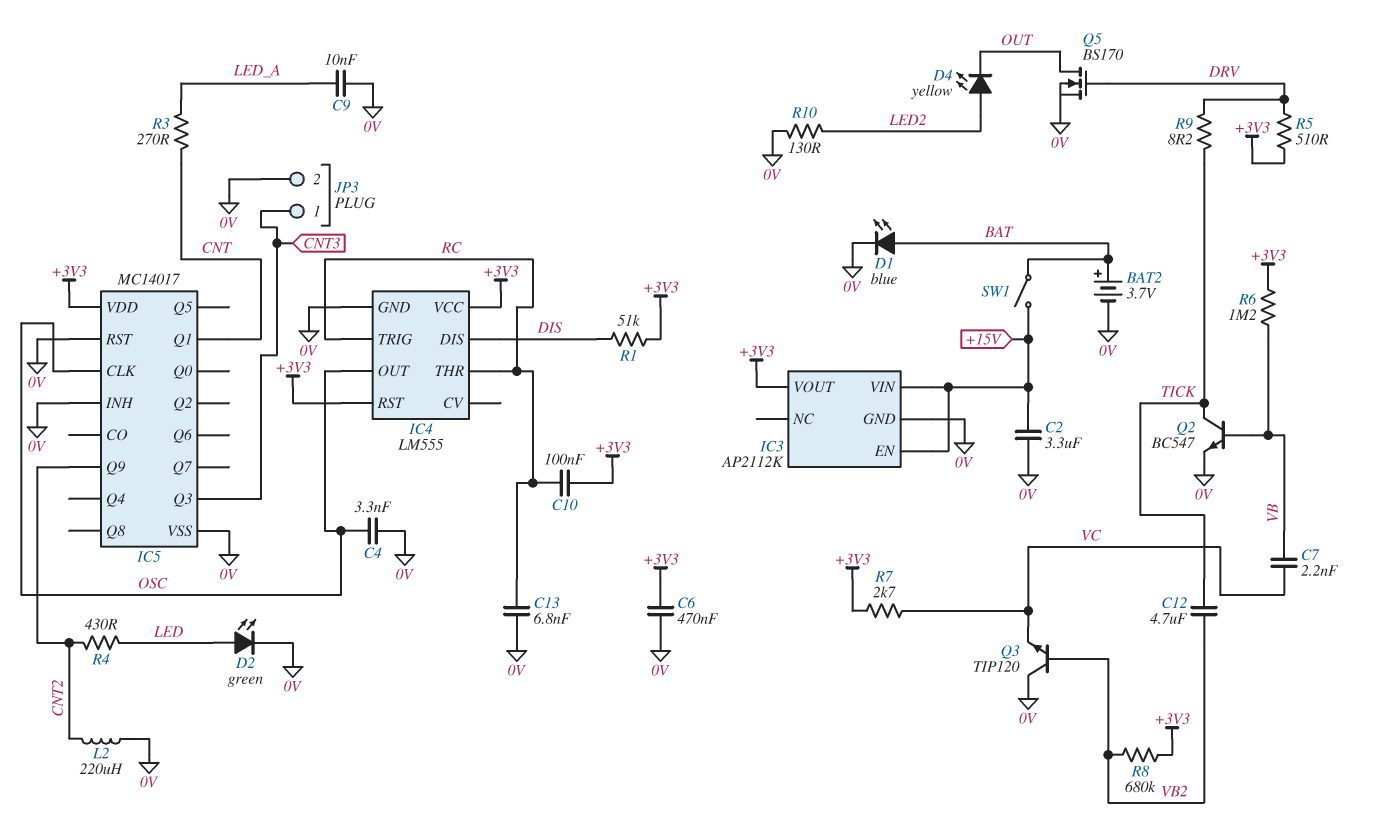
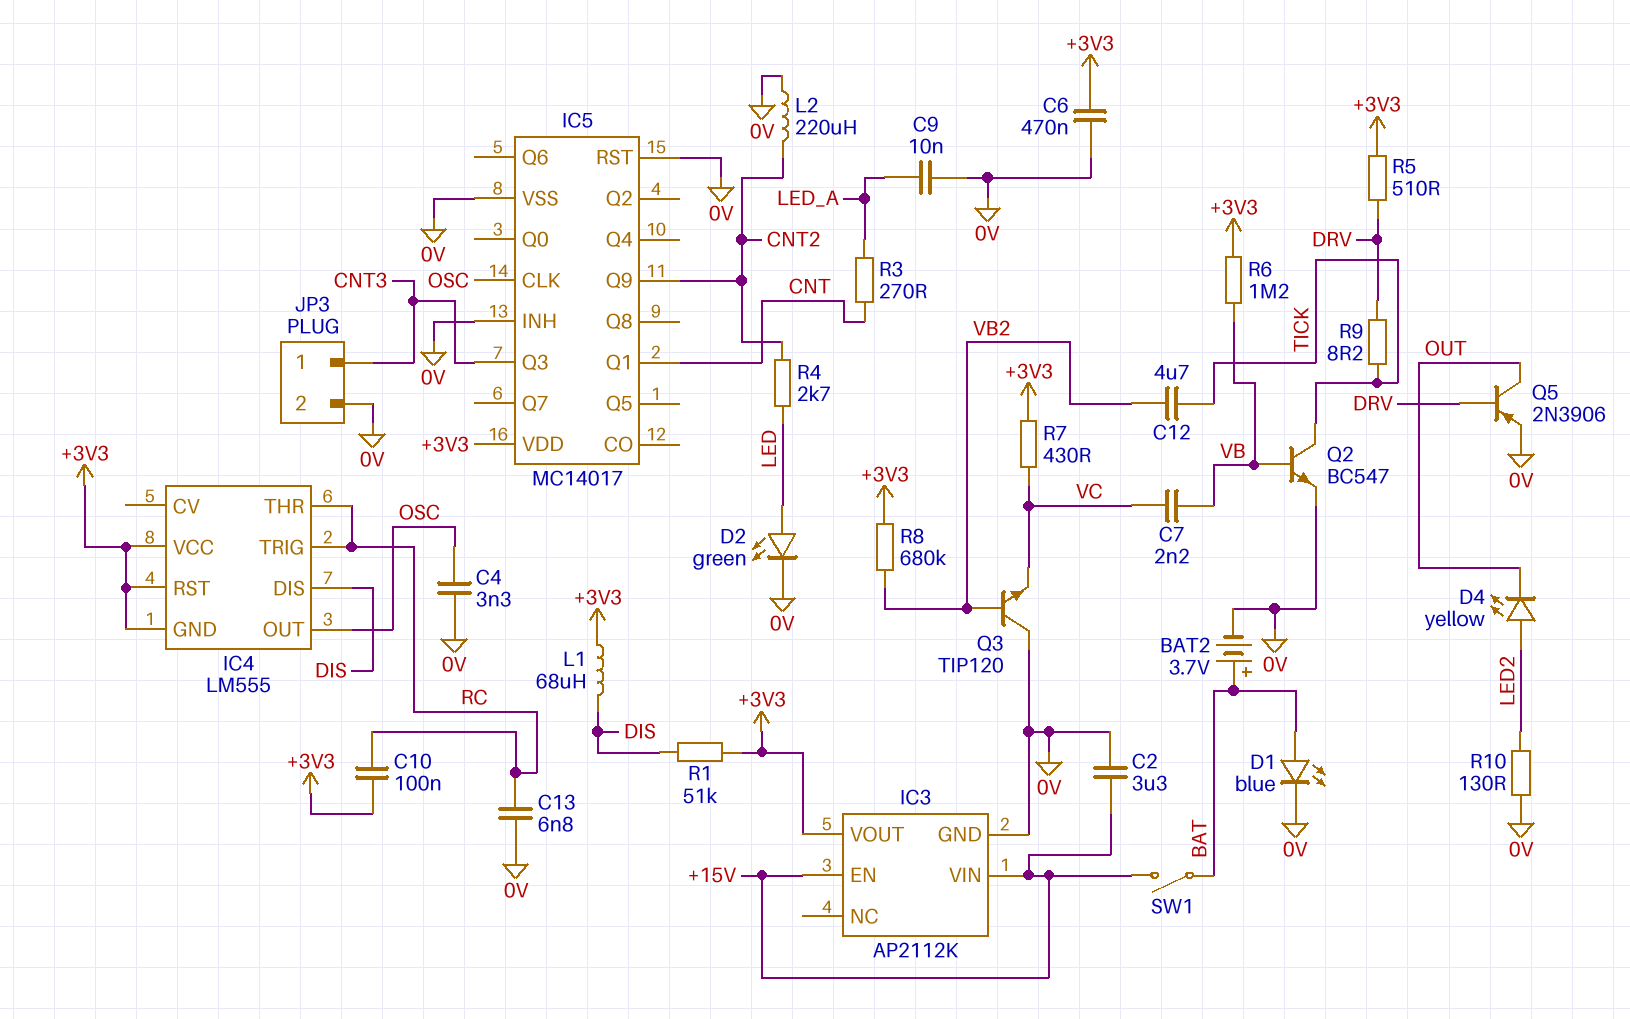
IC4 pin GND: 0V -> +3V3
L1: none -> 68uH (+3V3, DIS)
Q5: NMOS BS170 (G DRV, D OUT, S 0V) -> PNP 2N3906 (B DRV, C OUT, E 0V)
R4: 430 (CNT2, LED) -> 2.7k (CNT2, LED)
R7: 2.7k (+3V3, VC) -> 430 (+3V3, VC)

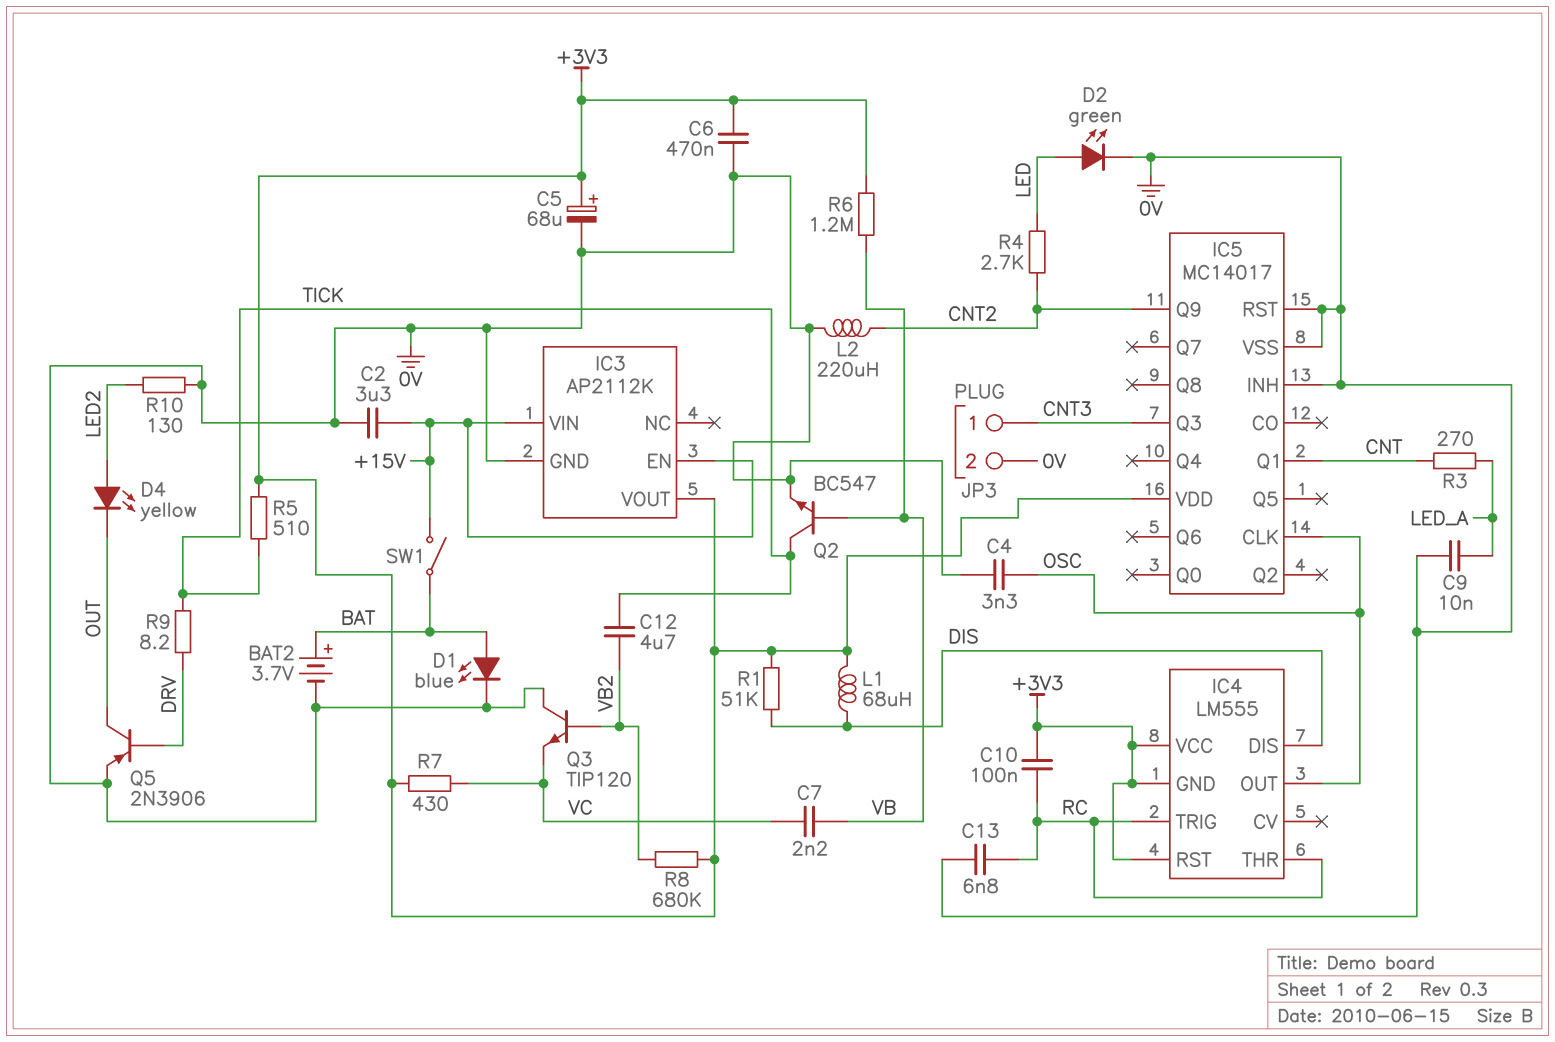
C5: none -> 68uF (plus +3V3, minus 0V)
R5: 510 (+3V3, DRV) -> 510 (+3V3, TICK)

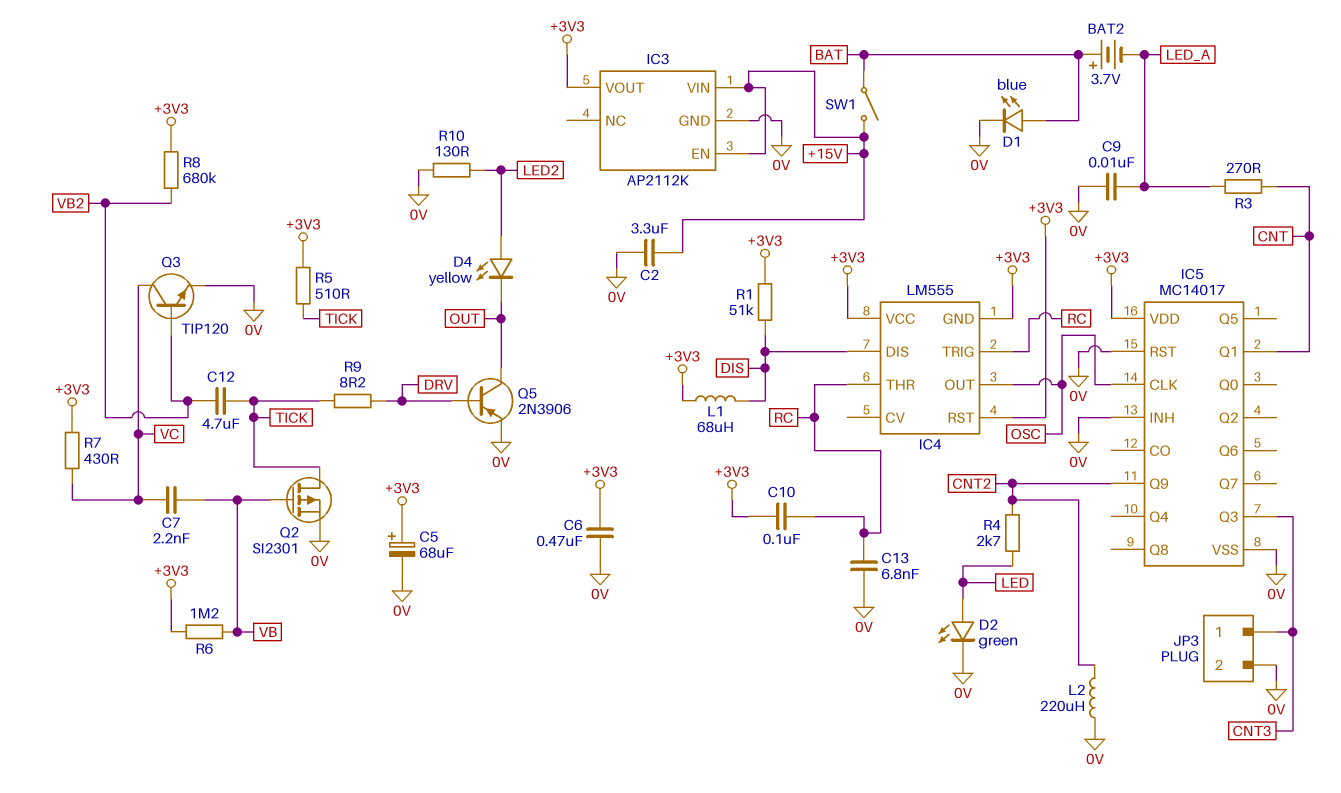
BAT2: 3.7V (plus BAT, minus 0V) -> 3.7V (plus BAT, minus LED_A)
C4: 3.3nF (0V, OSC) -> none
Q2: NPN BC547 (B VB, C TICK, E 0V) -> PMOS SI2301 (G VB, D TICK, S 0V)
Q3: NPN TIP120 (B VB2, C 0V, E VC) -> NPN TIP120 (B VB2, C VC, E 0V)

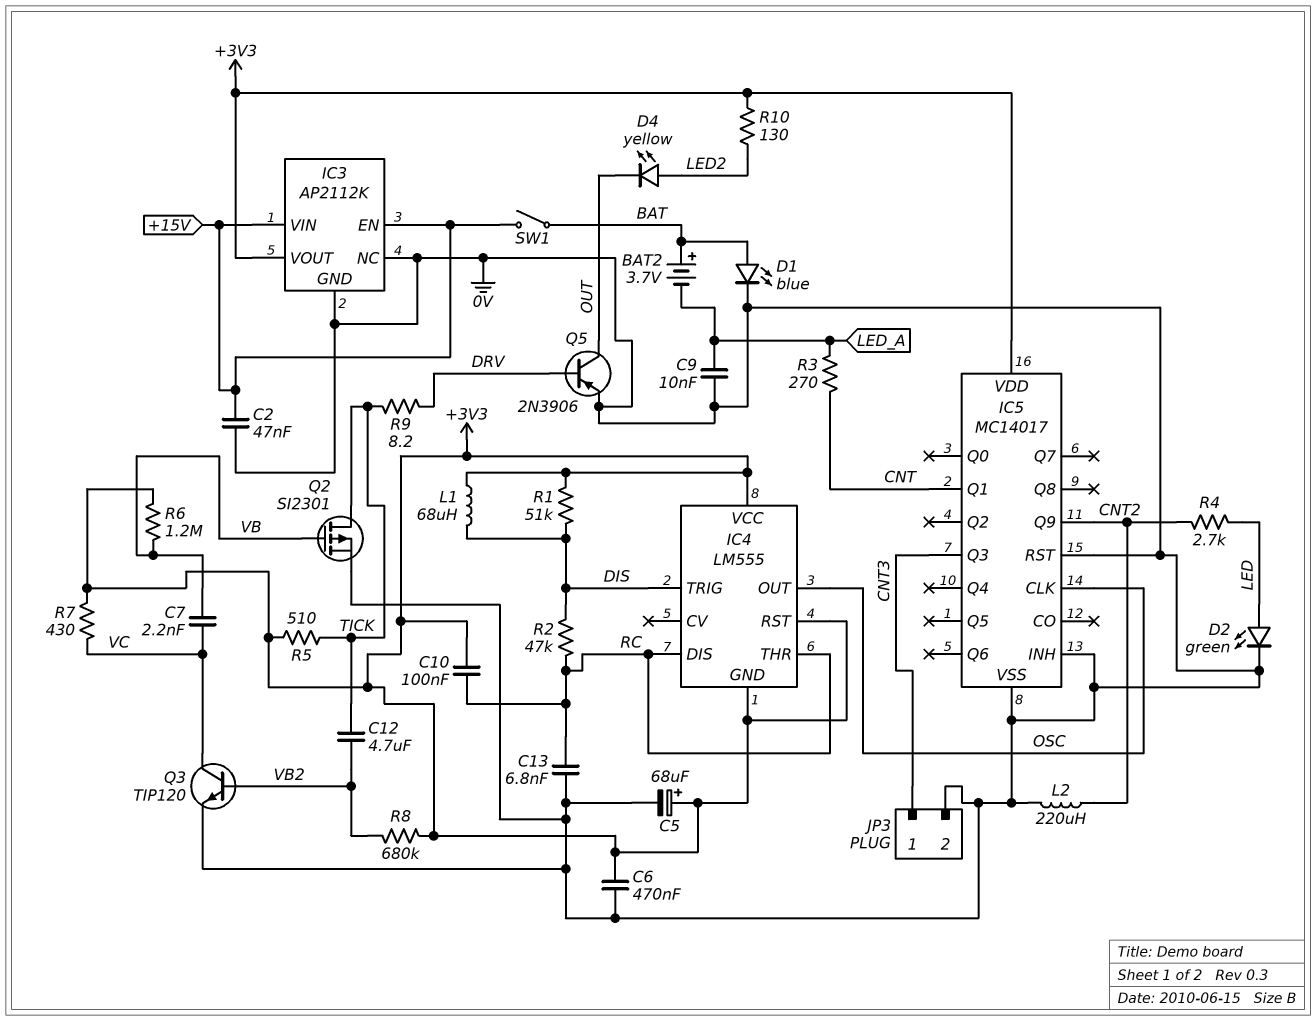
C2: 3.3uF (+15V, 0V) -> 47nF (+15V, 0V)
IC3 pin NC: none -> 0V
IC4 pin DIS: DIS -> RC
IC4 pin TRIG: RC -> DIS
R2: none -> 47k (DIS, RC)
R10: 130 (0V, LED2) -> 130 (+3V3, LED2)

